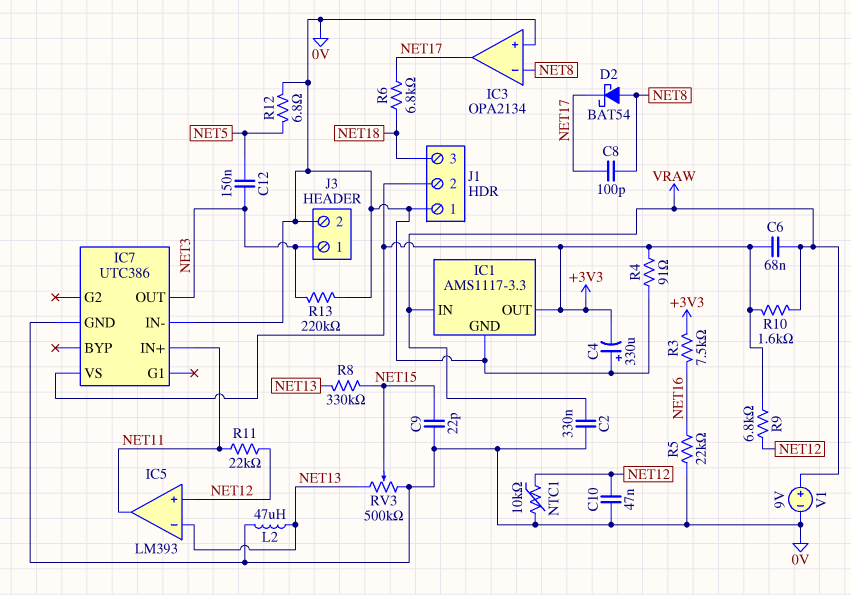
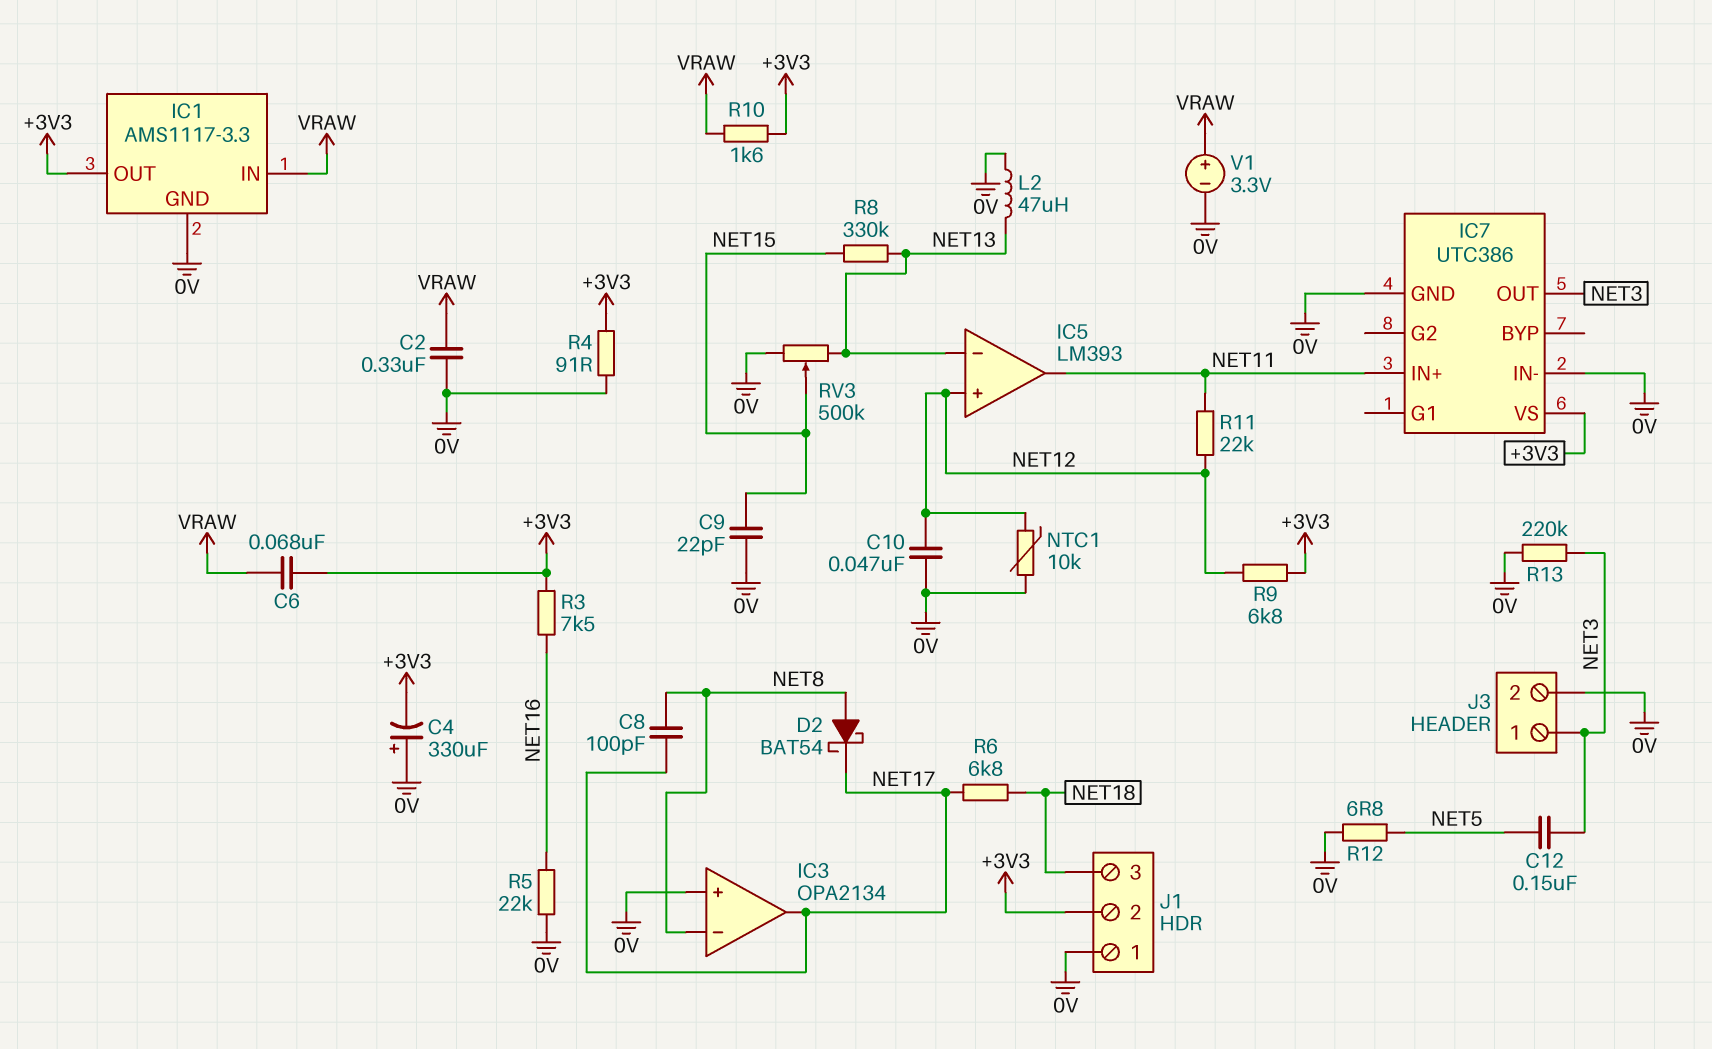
V1: 9V (plus VRAW, minus 0V) -> 3.3V (plus VRAW, minus 0V)

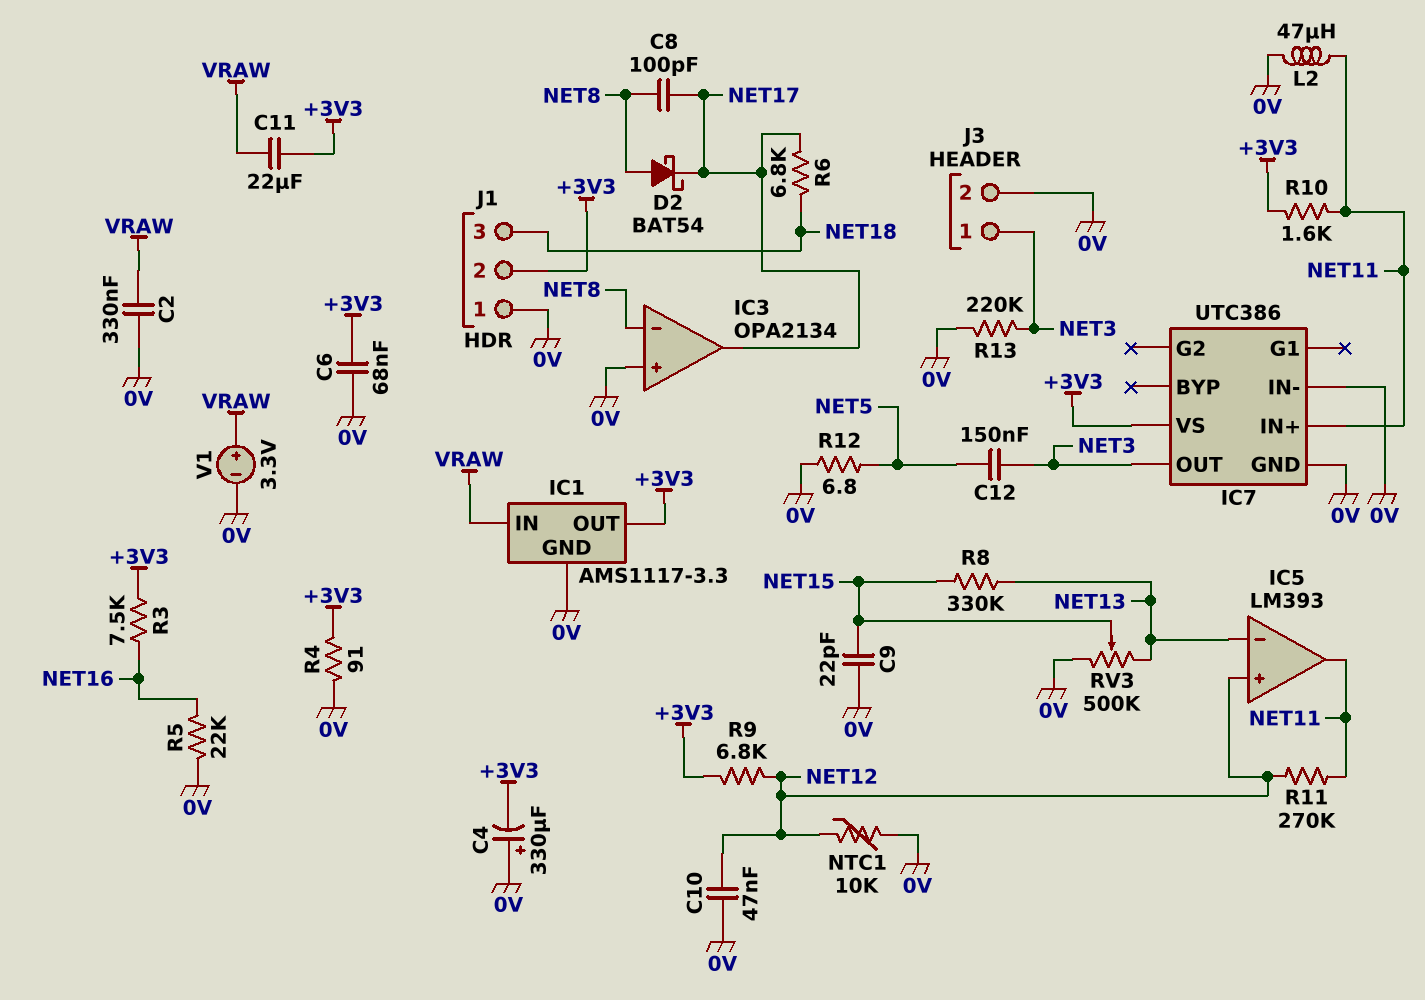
C6: 68nF (+3V3, VRAW) -> 68nF (+3V3, 0V)
C11: none -> 22uF (+3V3, VRAW)
L2: 47uH (0V, NET13) -> 47uH (0V, NET11)
R10: 1.6k (+3V3, VRAW) -> 1.6k (+3V3, NET11)
R11: 22k (NET11, NET12) -> 270k (NET11, NET12)

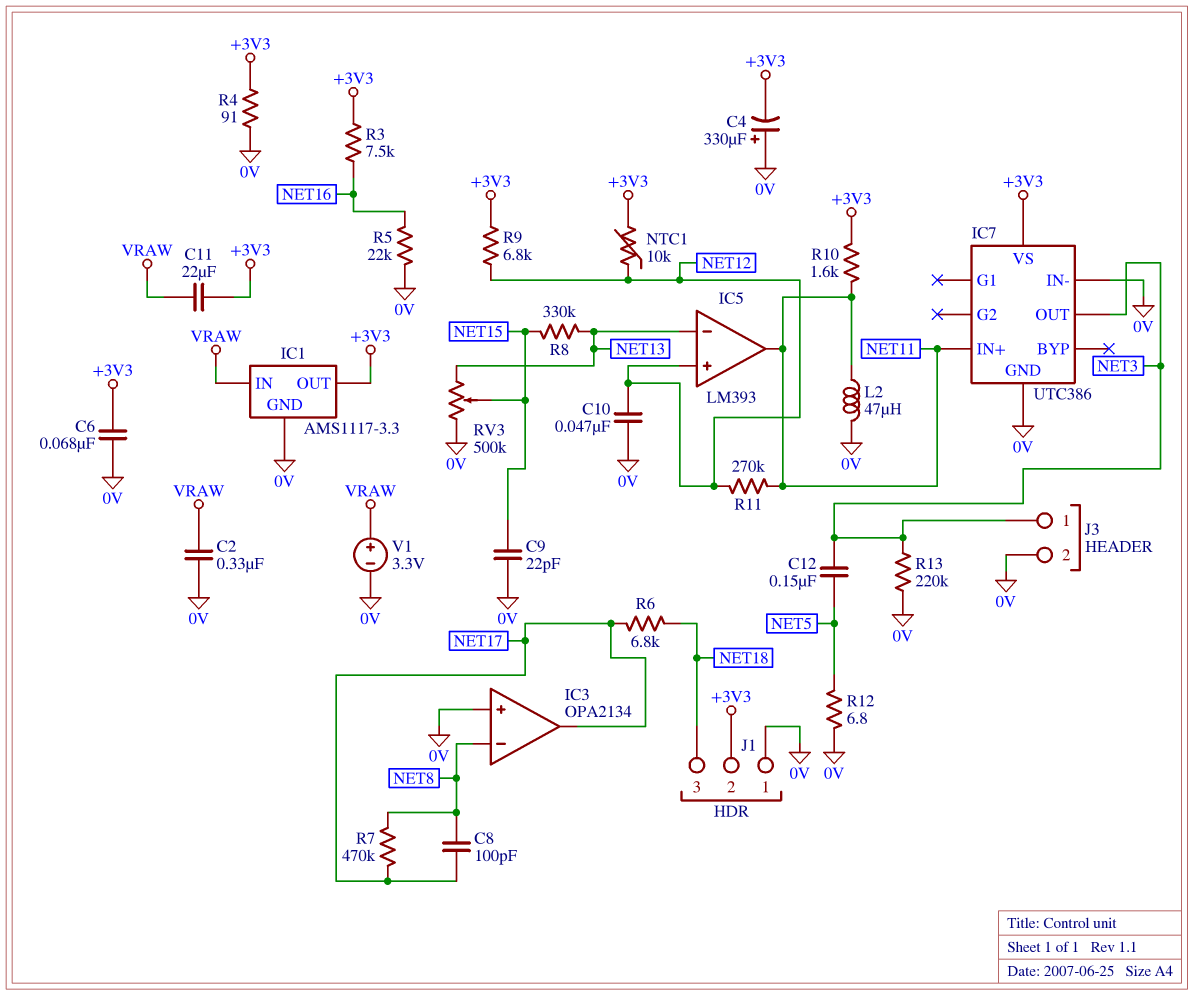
D2: schottky BAT54 (A NET8, K NET17) -> none
NTC1: 10k (0V, NET12) -> 10k (+3V3, NET12)
R7: none -> 470k (NET8, NET17)

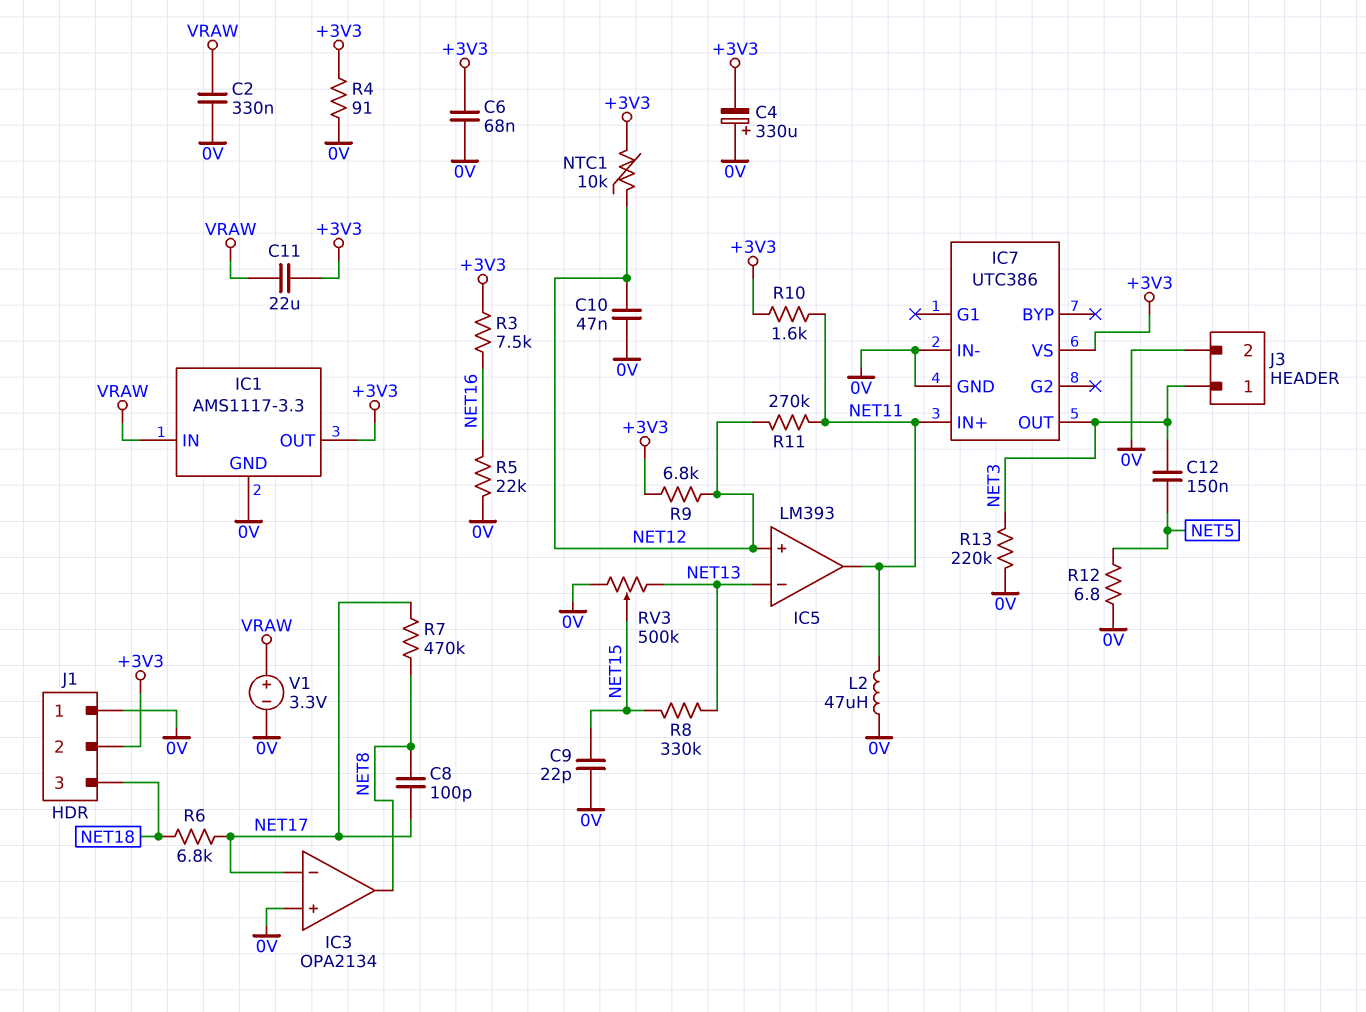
IC3 pin in-: NET8 -> NET17
IC3 pin out: NET17 -> NET8

